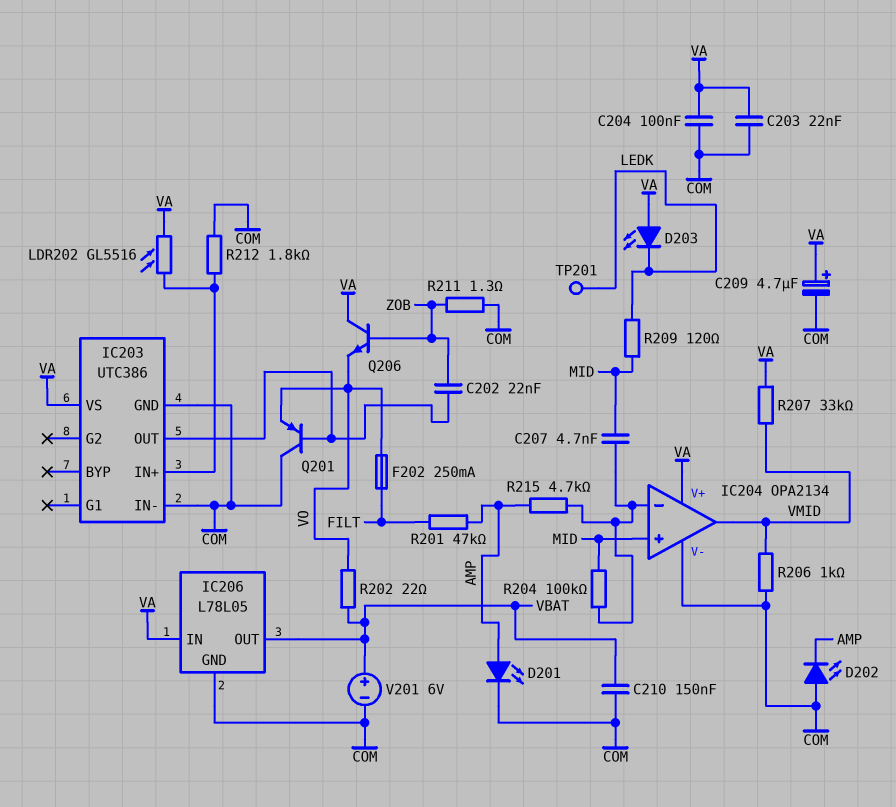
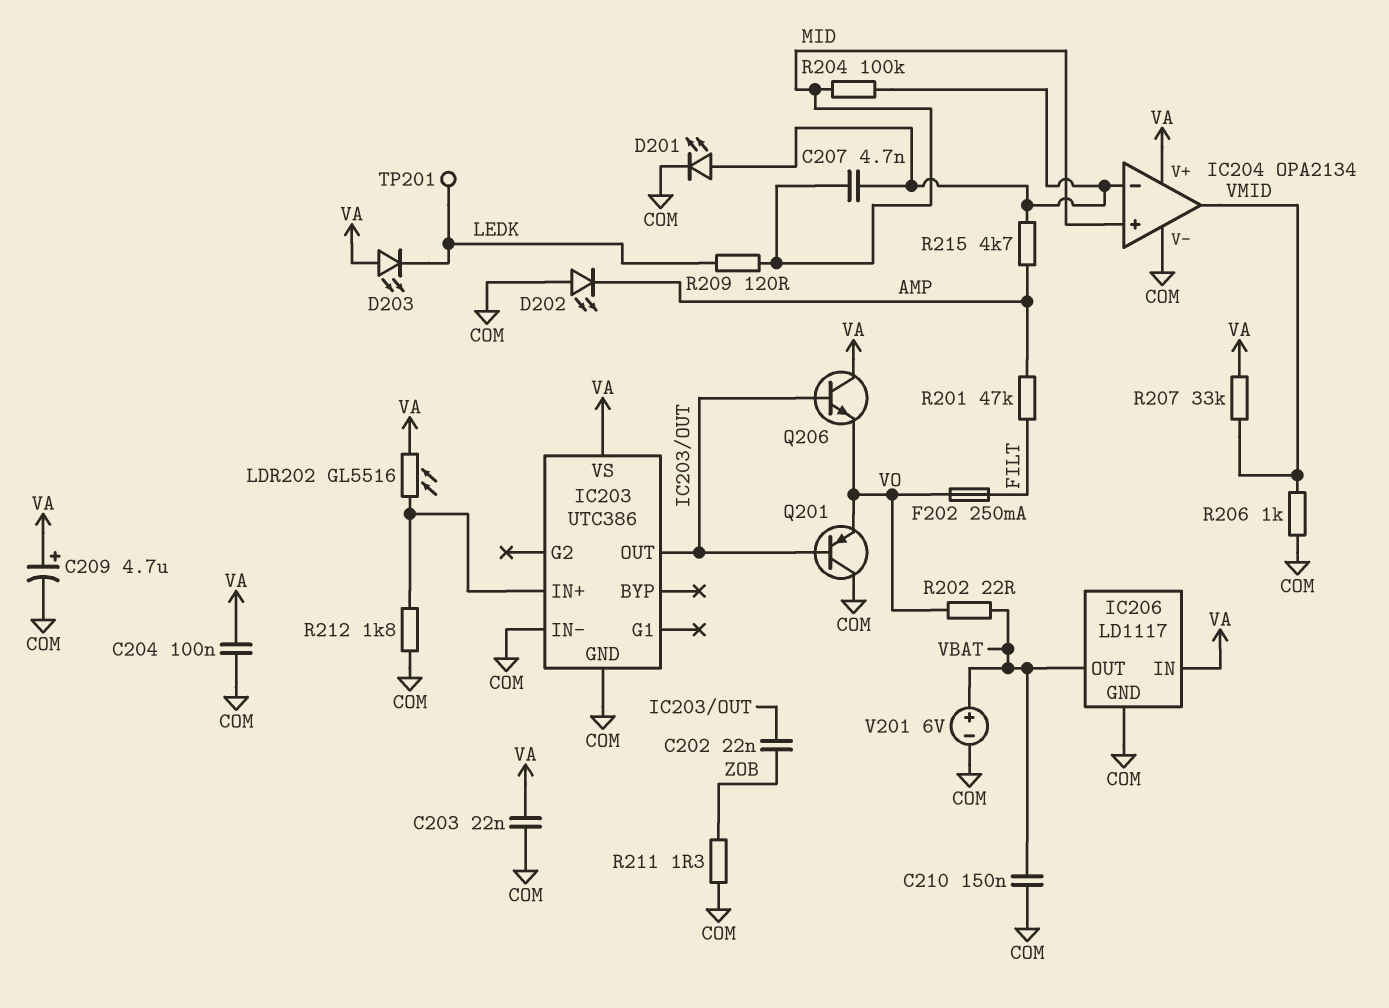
D201: LED (A AMP, K COM) -> LED (A IC204/in-, K COM)
IC206: L78L05 -> LD1117
Q206: NPN (B ZOB, C VA, E VO) -> NPN (B IC203/OUT, C VA, E VO)

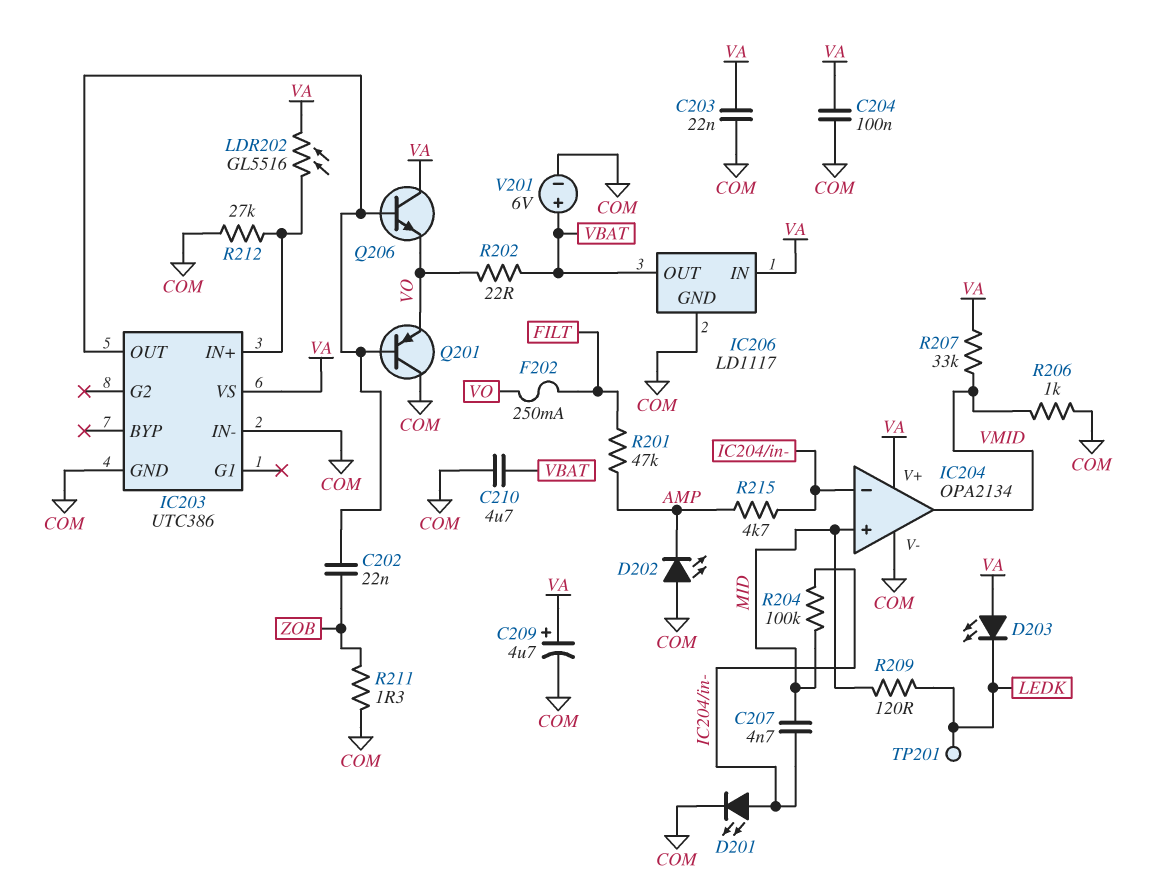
C210: 150nF (COM, VBAT) -> 4.7uF (COM, VBAT)
R212: 1.8k (COM, IC203/IN+) -> 27k (COM, IC203/IN+)

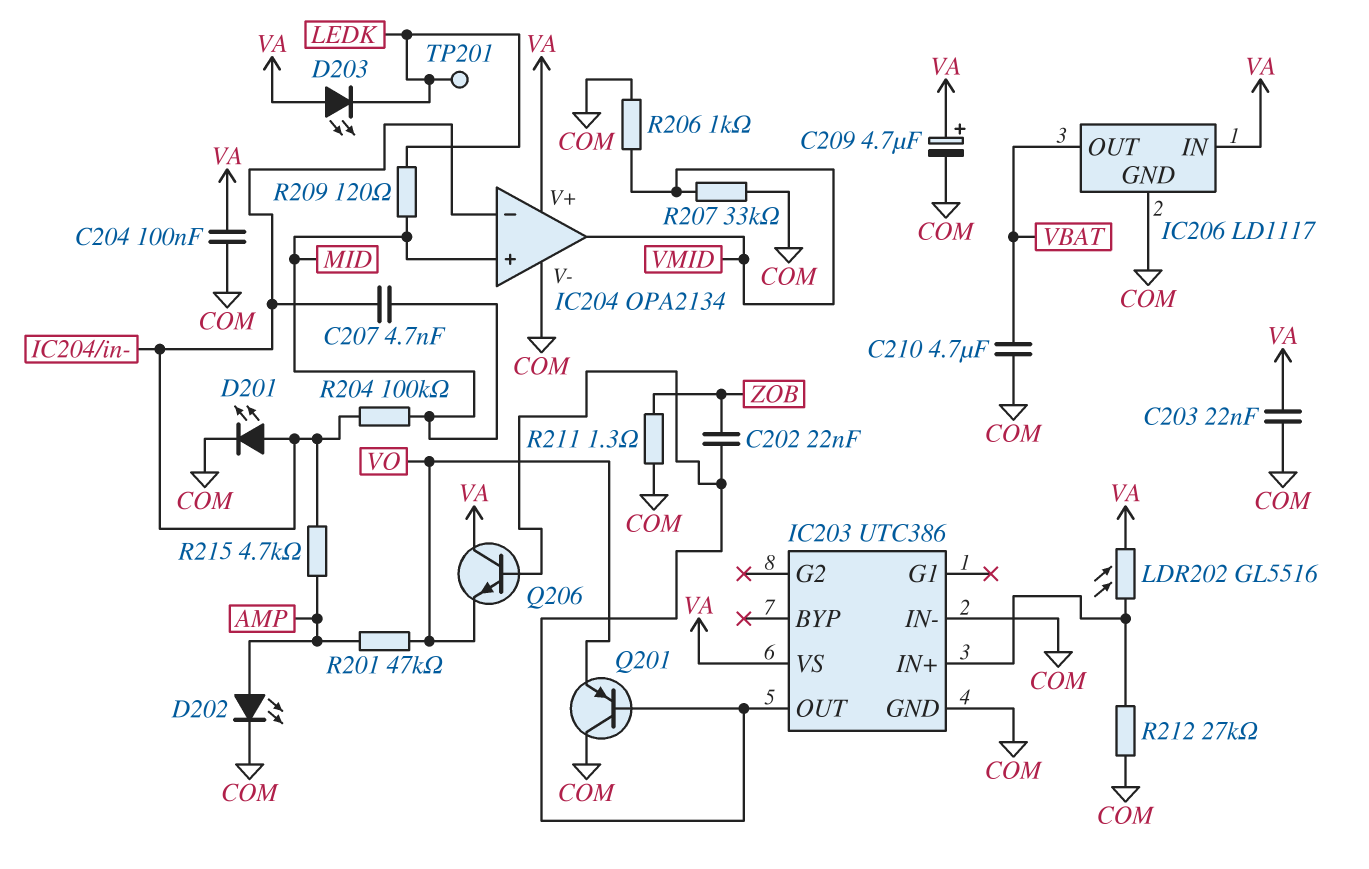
D202: LED (A COM, K AMP) -> LED (A AMP, K COM)
F202: 250mA (FILT, VO) -> none
R201: 47k (AMP, FILT) -> 47k (AMP, VO)
R202: 22 (VBAT, VO) -> none
R207: 33k (VA, VMID) -> 33k (COM, VMID)
V201: 6V (plus VBAT, minus COM) -> none

